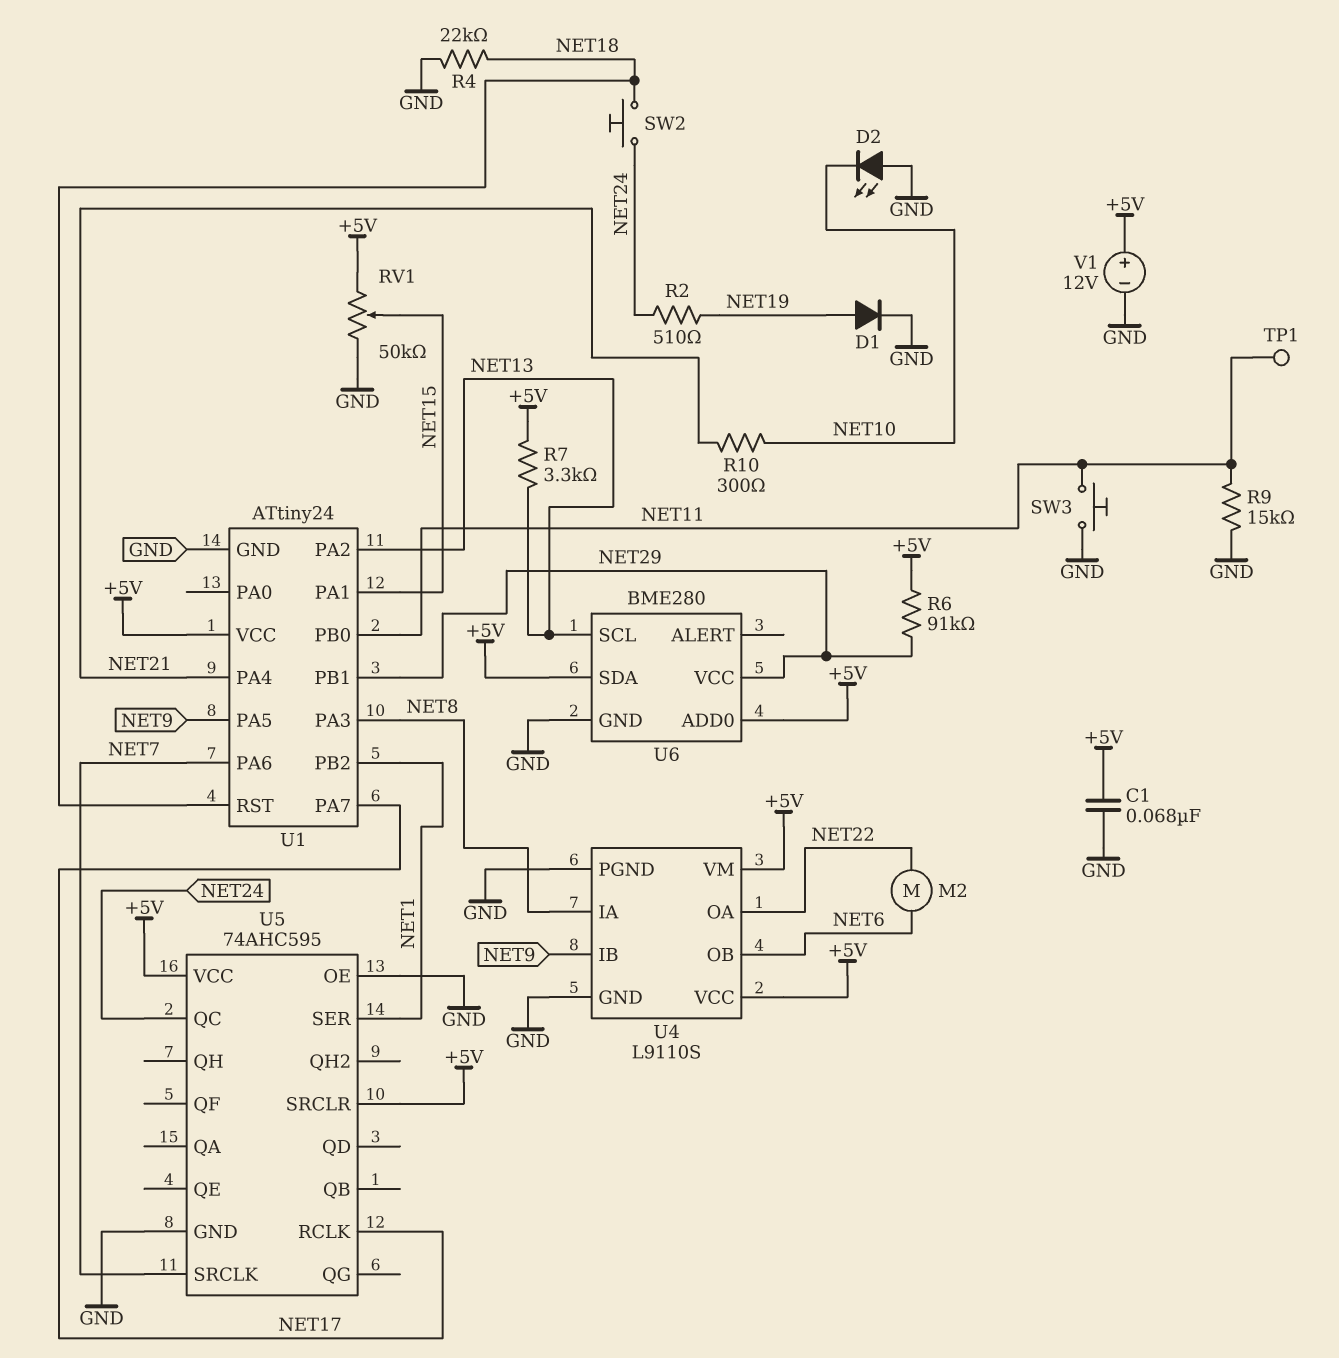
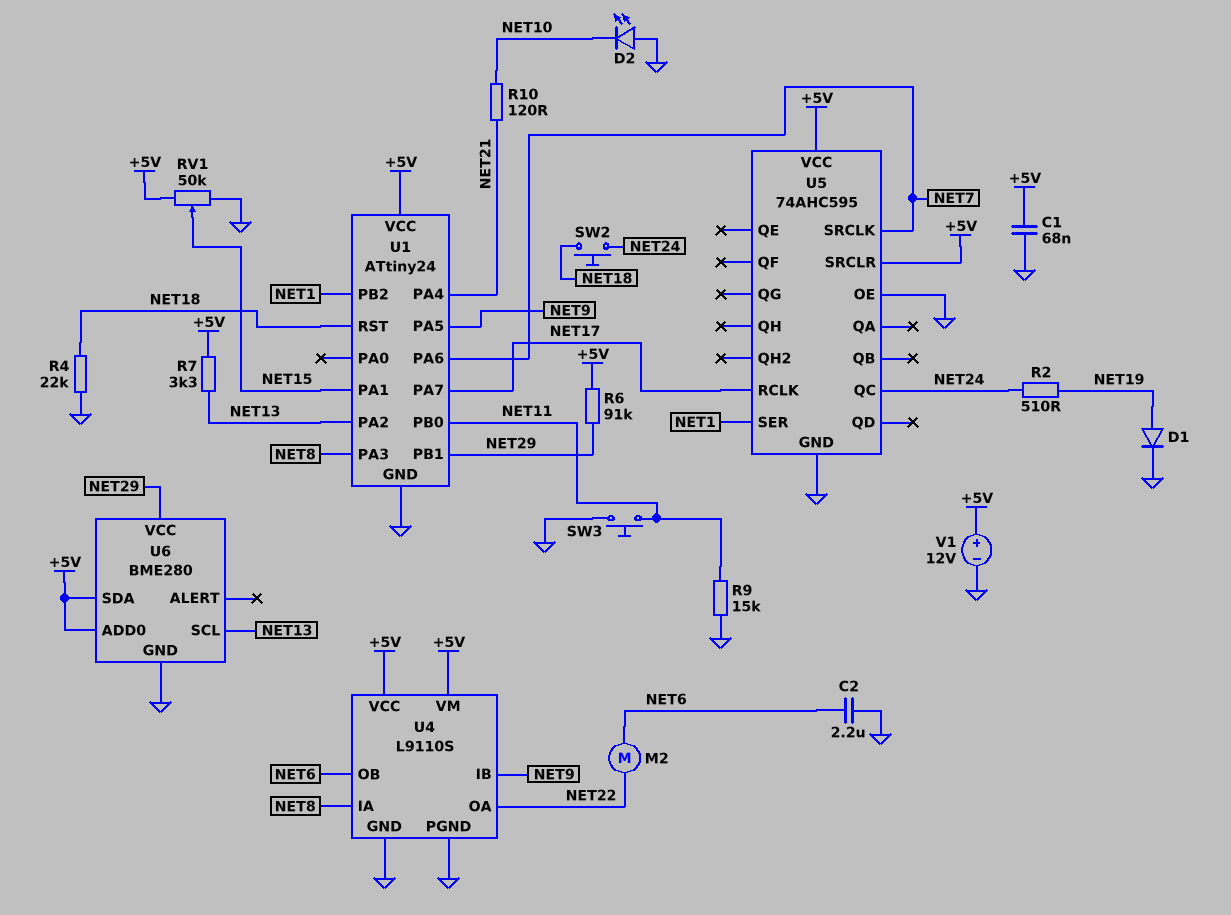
C2: none -> 2.2uF (GND, NET6)
R10: 300 (NET10, NET21) -> 120 (NET10, NET21)
TP1: test point (NET11) -> none

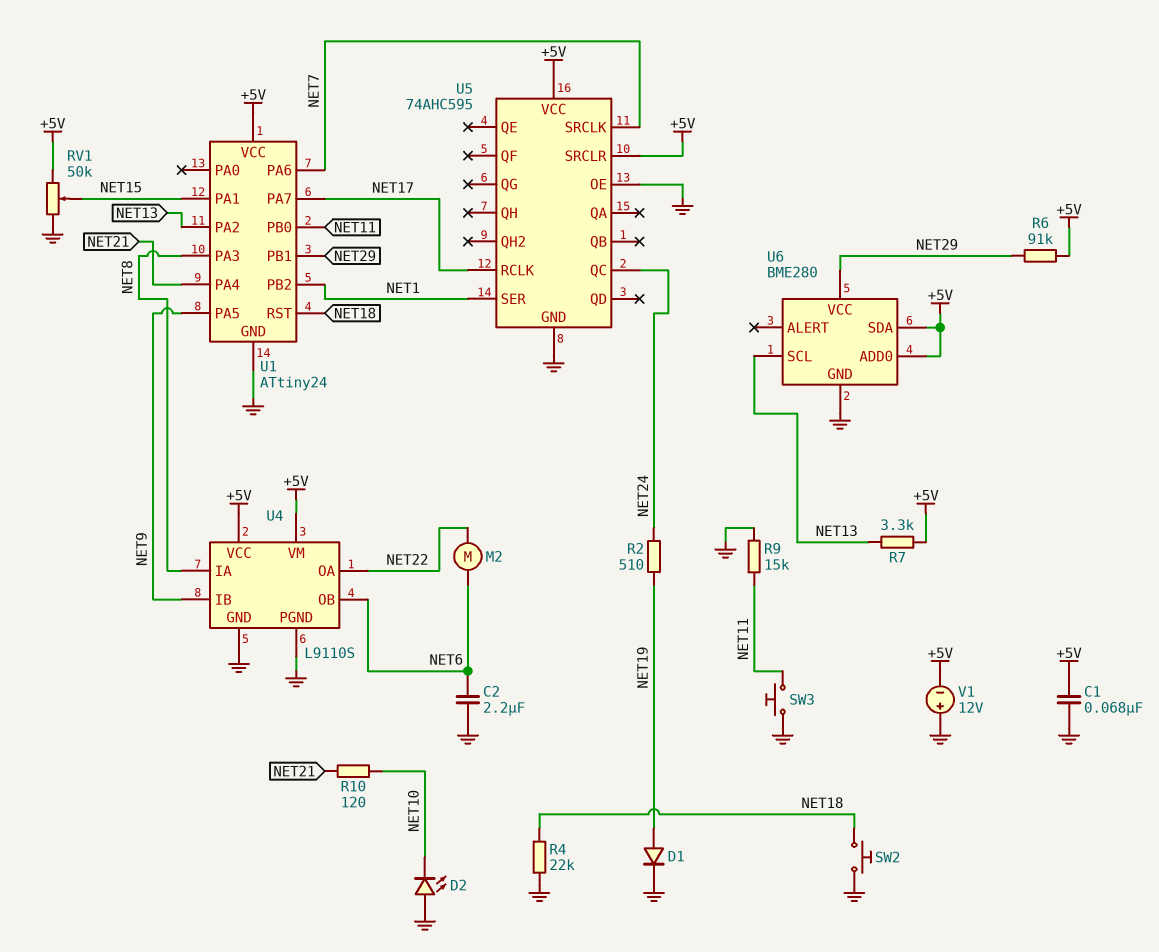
SW2: button (NET18, NET24) -> button (GND, NET18)
V1: 12V (plus +5V, minus GND) -> 12V (plus GND, minus +5V)

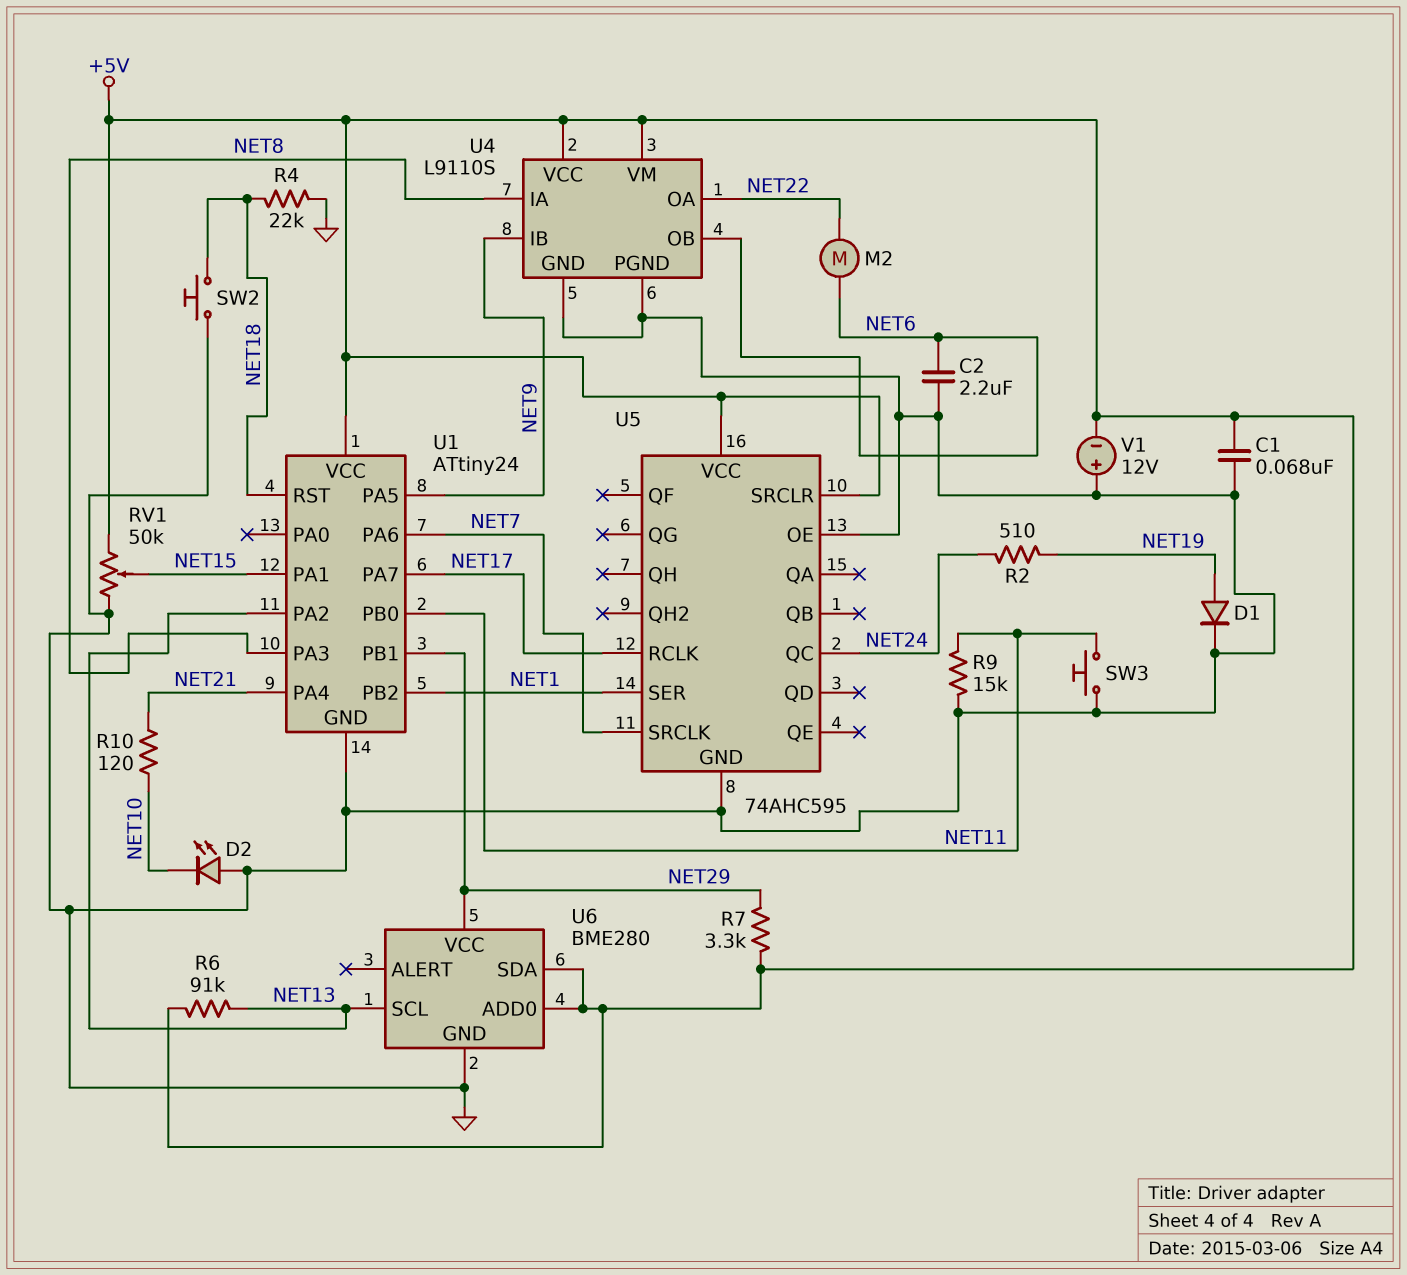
R6: 91k (+5V, NET29) -> 91k (+5V, NET13)
R7: 3.3k (+5V, NET13) -> 3.3k (+5V, NET29)

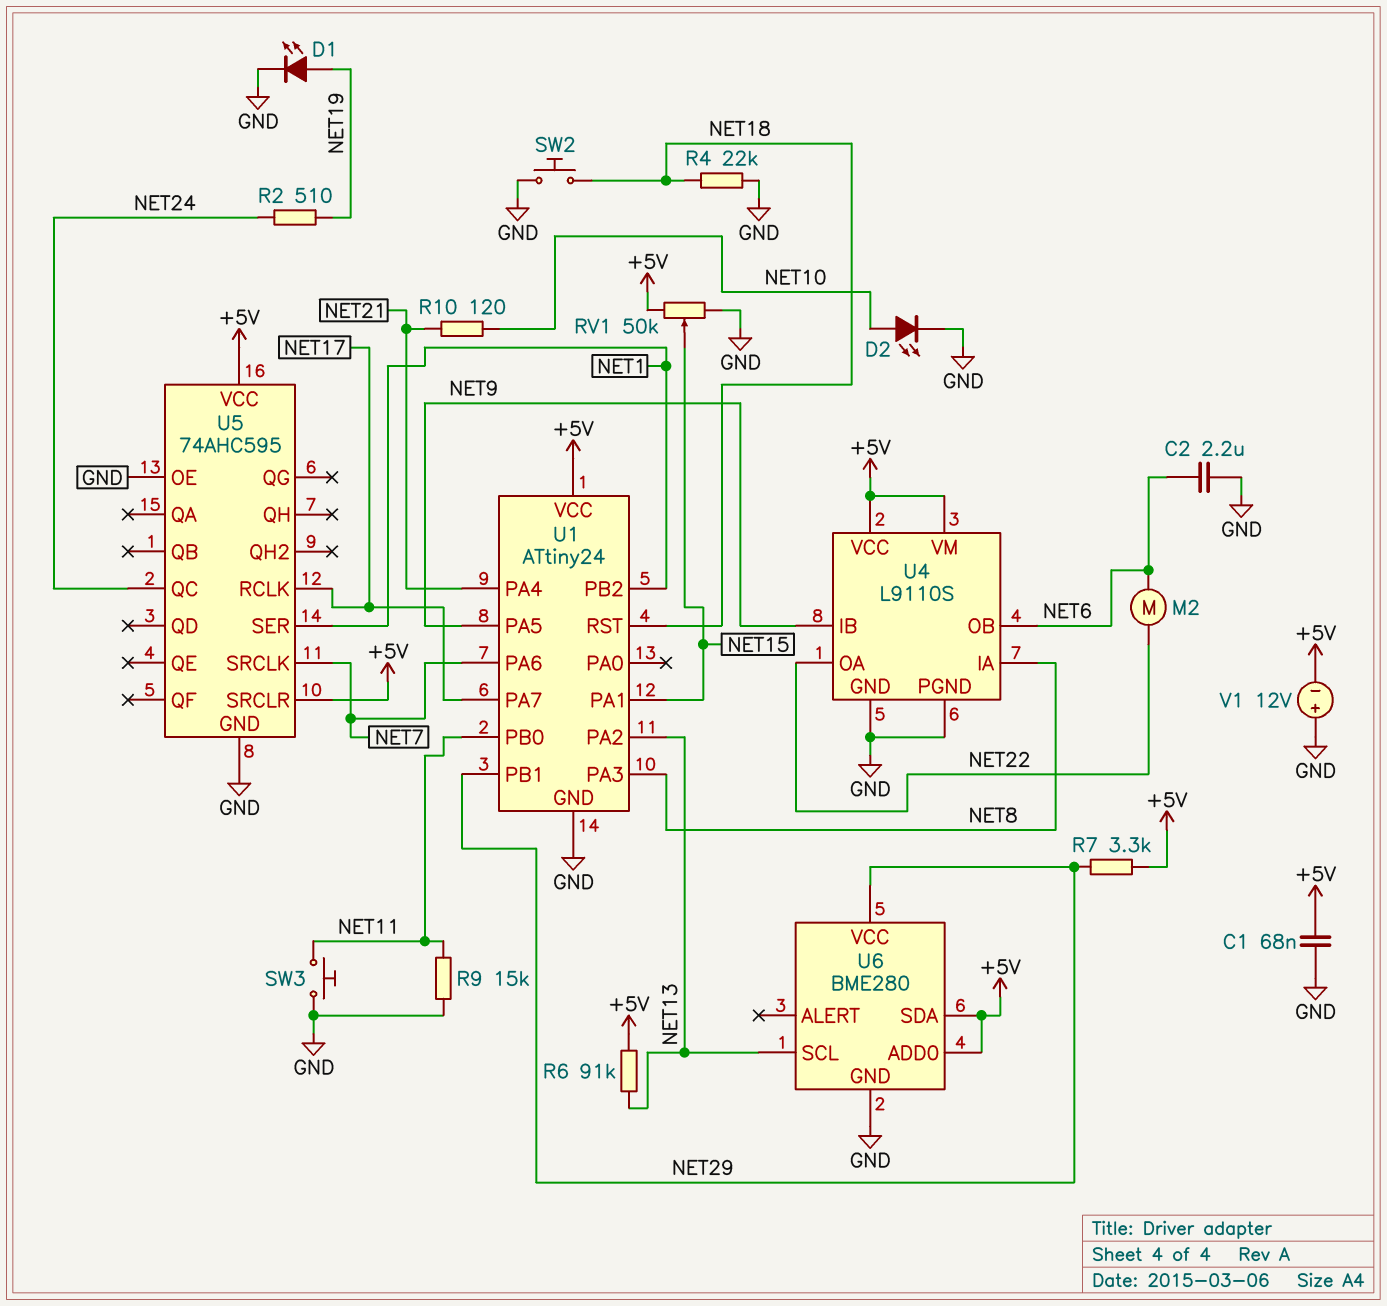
D1: diode (A NET19, K GND) -> LED (A NET19, K GND)
D2: LED (A GND, K NET10) -> LED (A NET10, K GND)

